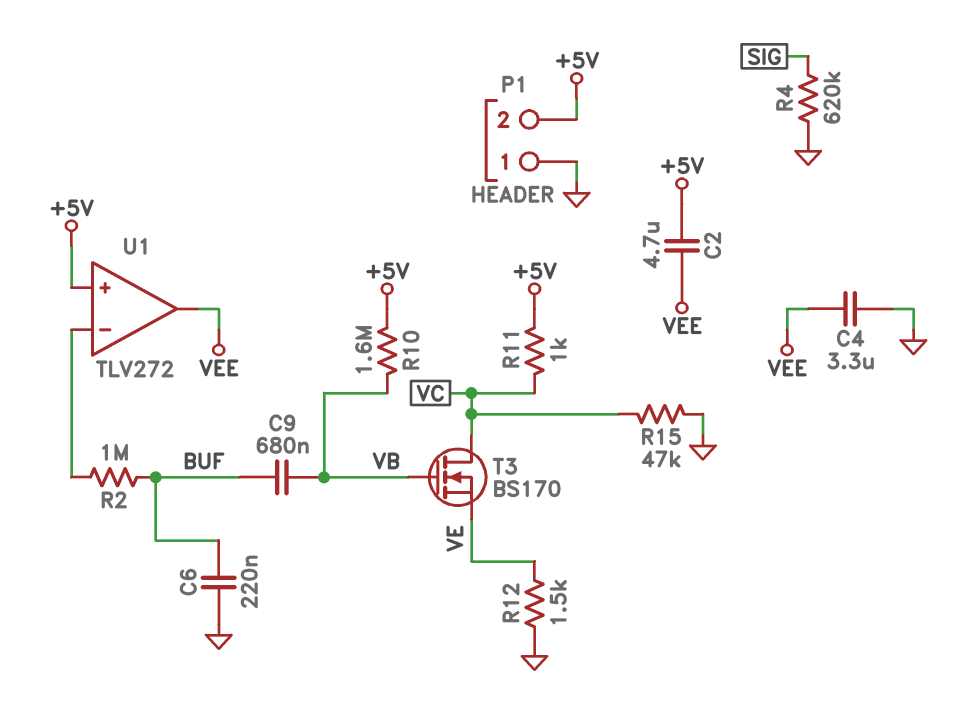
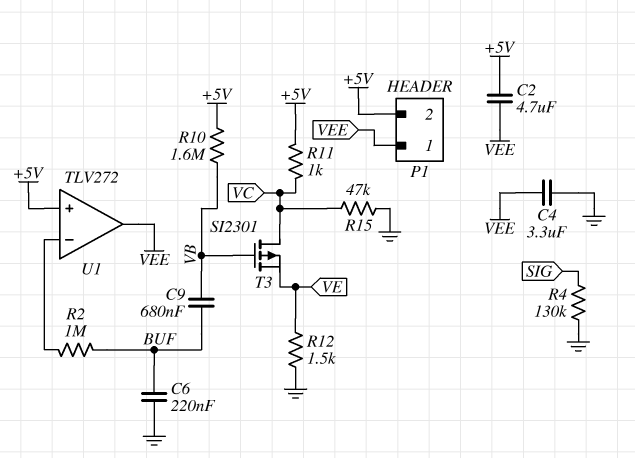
P1 pin 1: GND -> VEE
R4: 620k (GND, SIG) -> 130k (GND, SIG)
T3: NMOS BS170 (G VB, D VC, S VE) -> PMOS SI2301 (G VB, D VC, S VE)

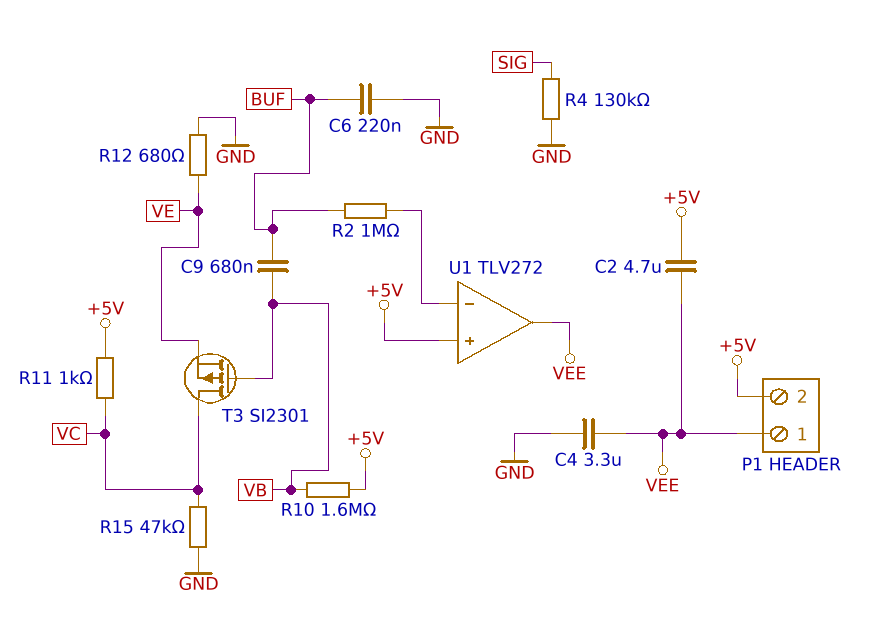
R12: 1.5k (GND, VE) -> 680 (GND, VE)

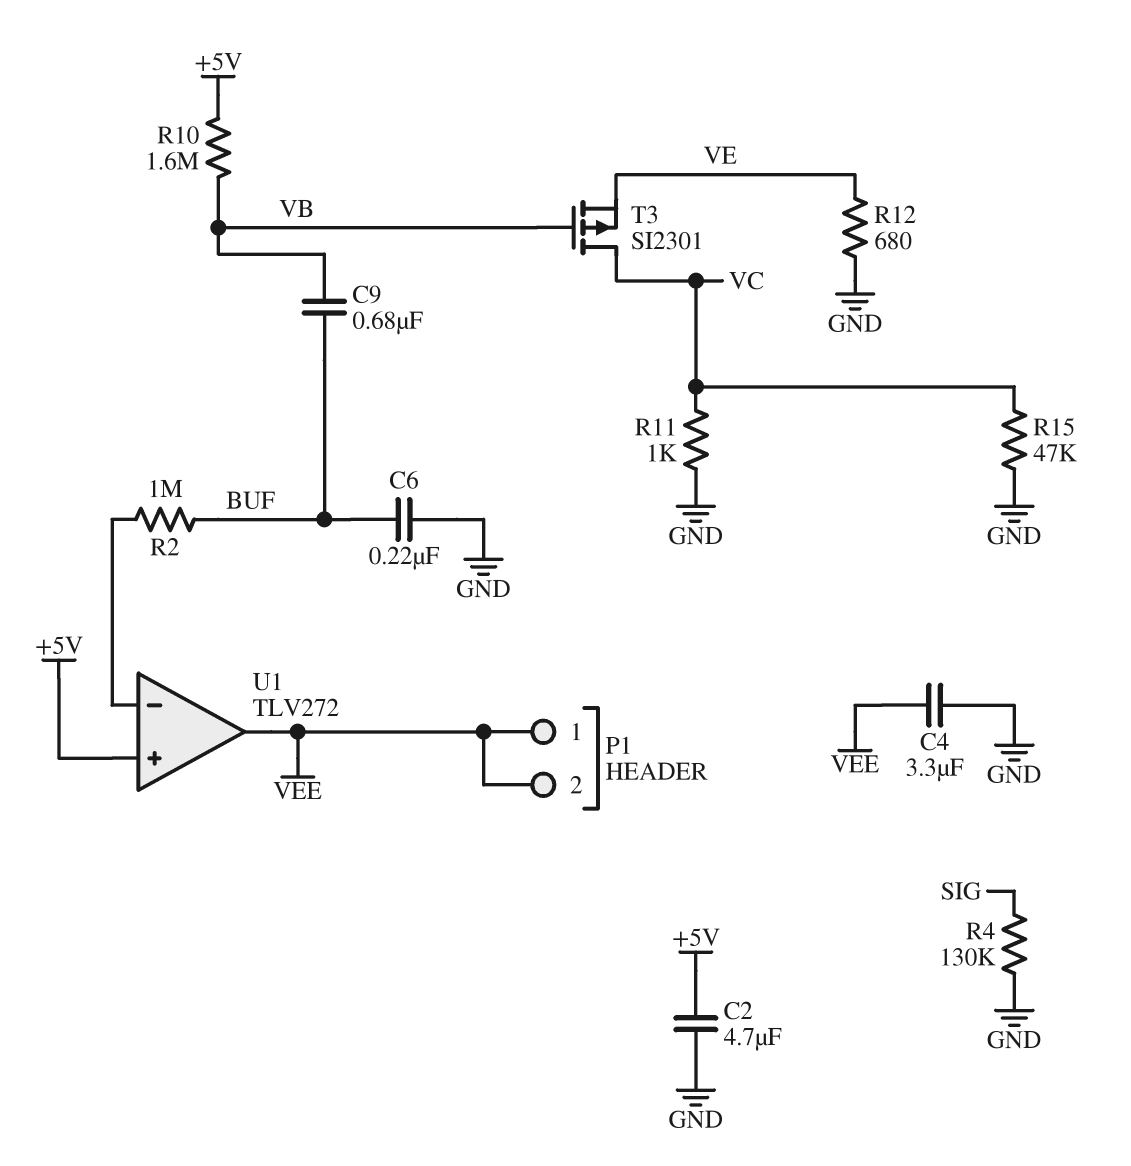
C2: 4.7uF (+5V, VEE) -> 4.7uF (+5V, GND)
P1 pin 2: +5V -> VEE
R11: 1k (+5V, VC) -> 1k (GND, VC)

